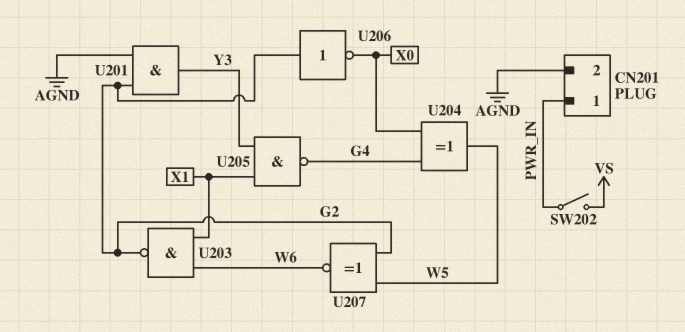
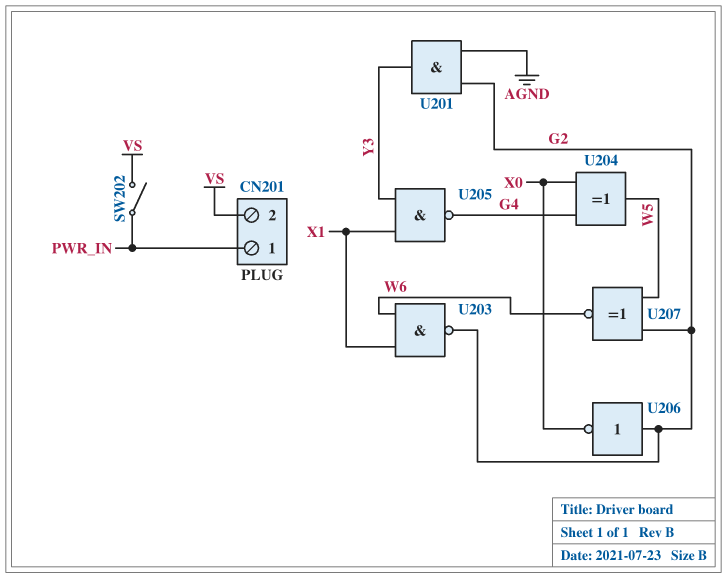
CN201 pin 2: AGND -> VS

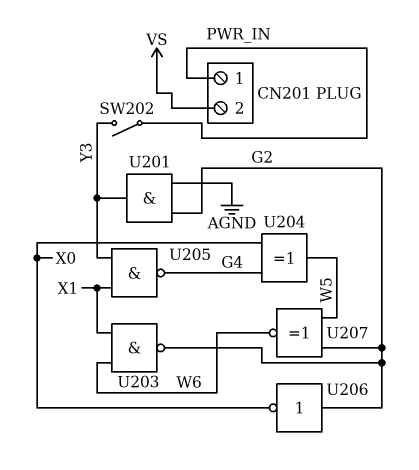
SW202: switch (PWR_IN, VS) -> switch (PWR_IN, Y3)

